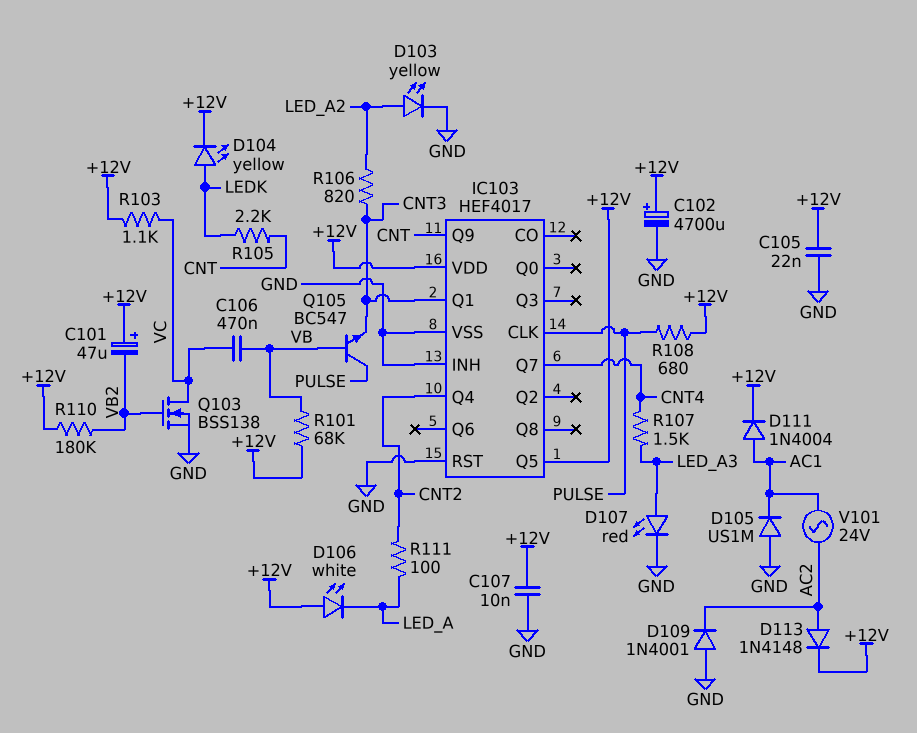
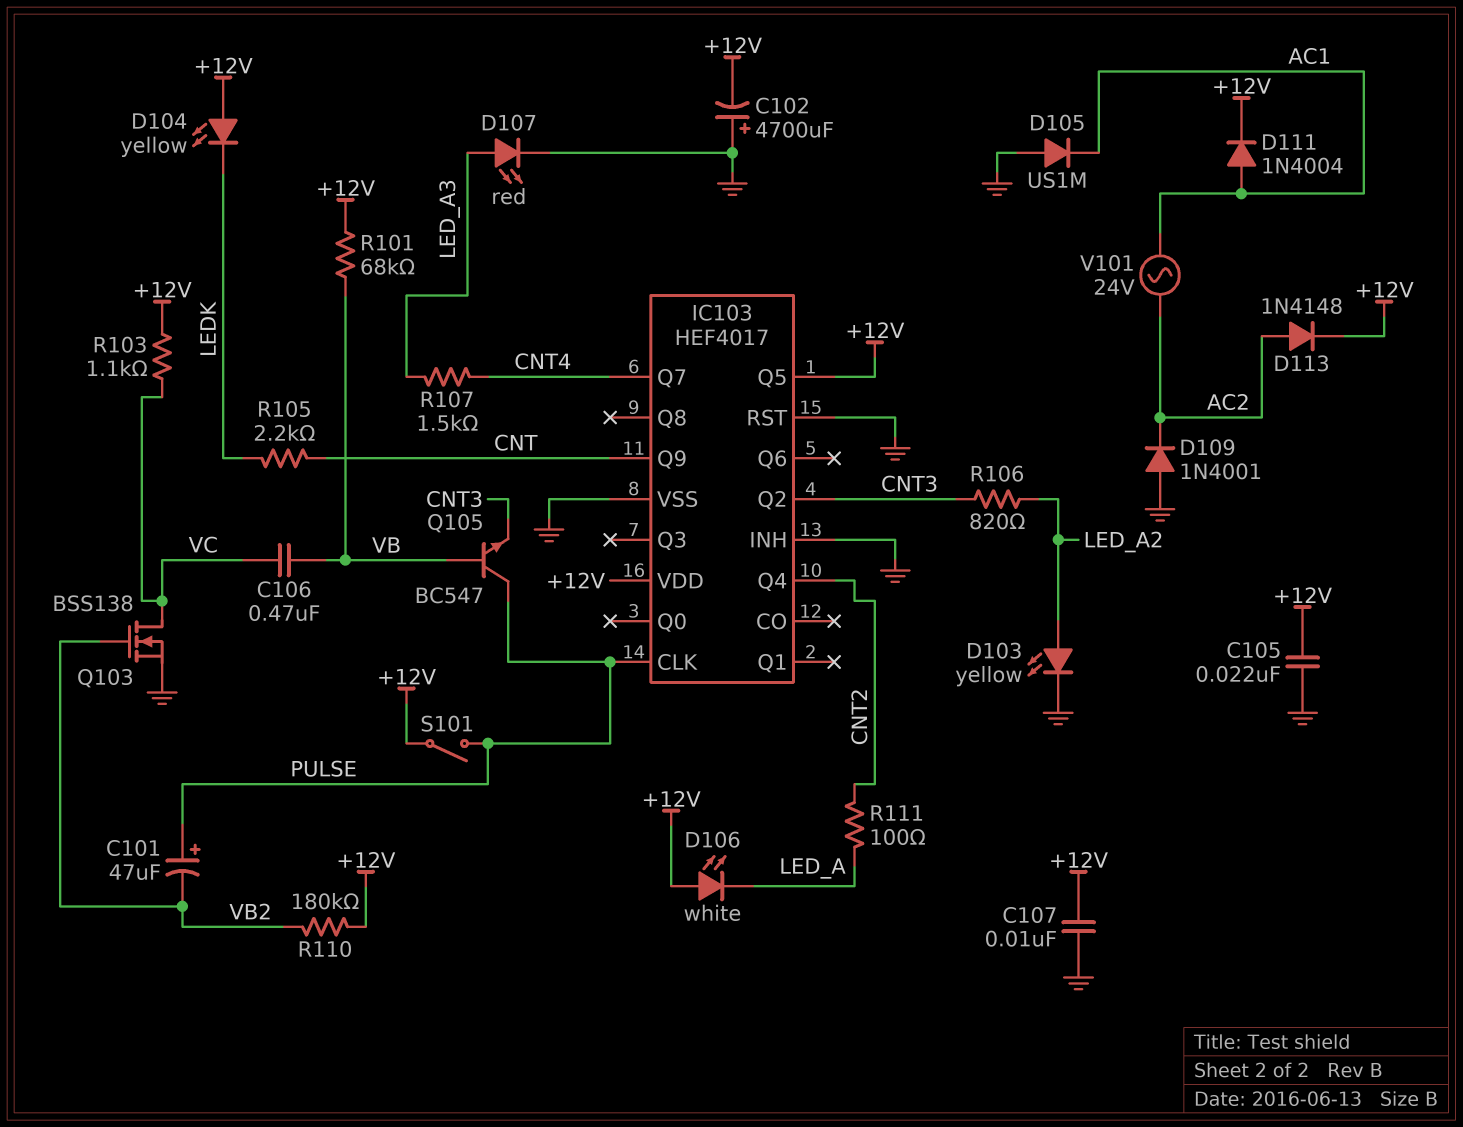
C101: 47uF (plus +12V, minus VB2) -> 47uF (plus PULSE, minus VB2)
C102: 4700uF (plus +12V, minus GND) -> 4700uF (plus GND, minus +12V)
D104: LED yellow (A LEDK, K +12V) -> LED yellow (A +12V, K LEDK)
IC103 pin Q1: CNT3 -> none
IC103 pin Q2: none -> CNT3
R108: 680 (+12V, PULSE) -> none
S101: none -> switch (+12V, PULSE)

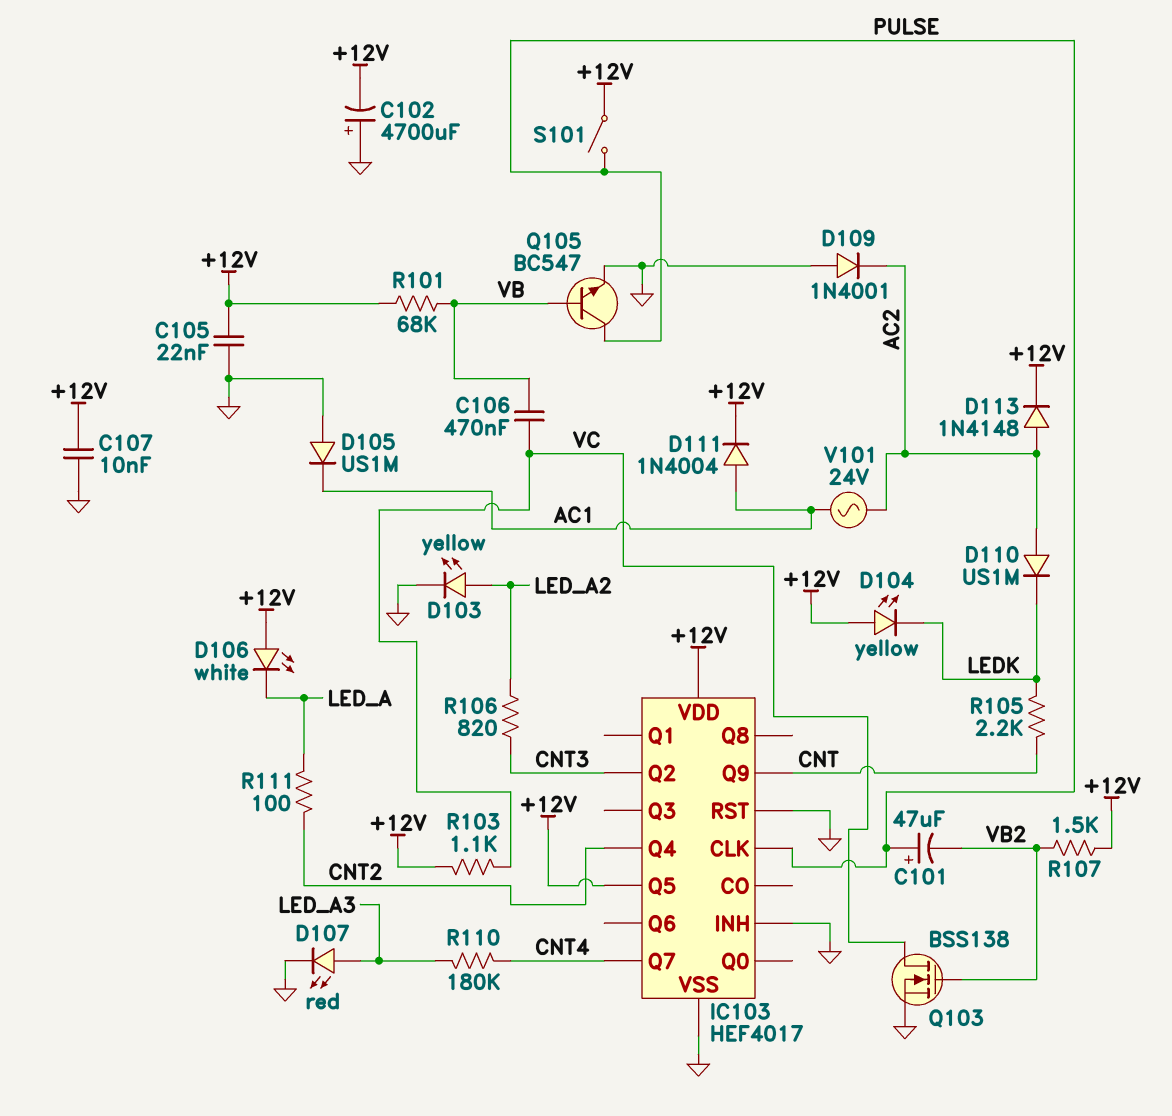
D110: none -> diode US1M (A AC2, K LEDK)
Q105: NPN BC547 (B VB, C PULSE, E CNT3) -> NPN BC547 (B VB, C PULSE, E GND)
R107: 1.5k (CNT4, LED_A3) -> 1.5k (+12V, VB2)
R110: 180k (+12V, VB2) -> 180k (CNT4, LED_A3)

